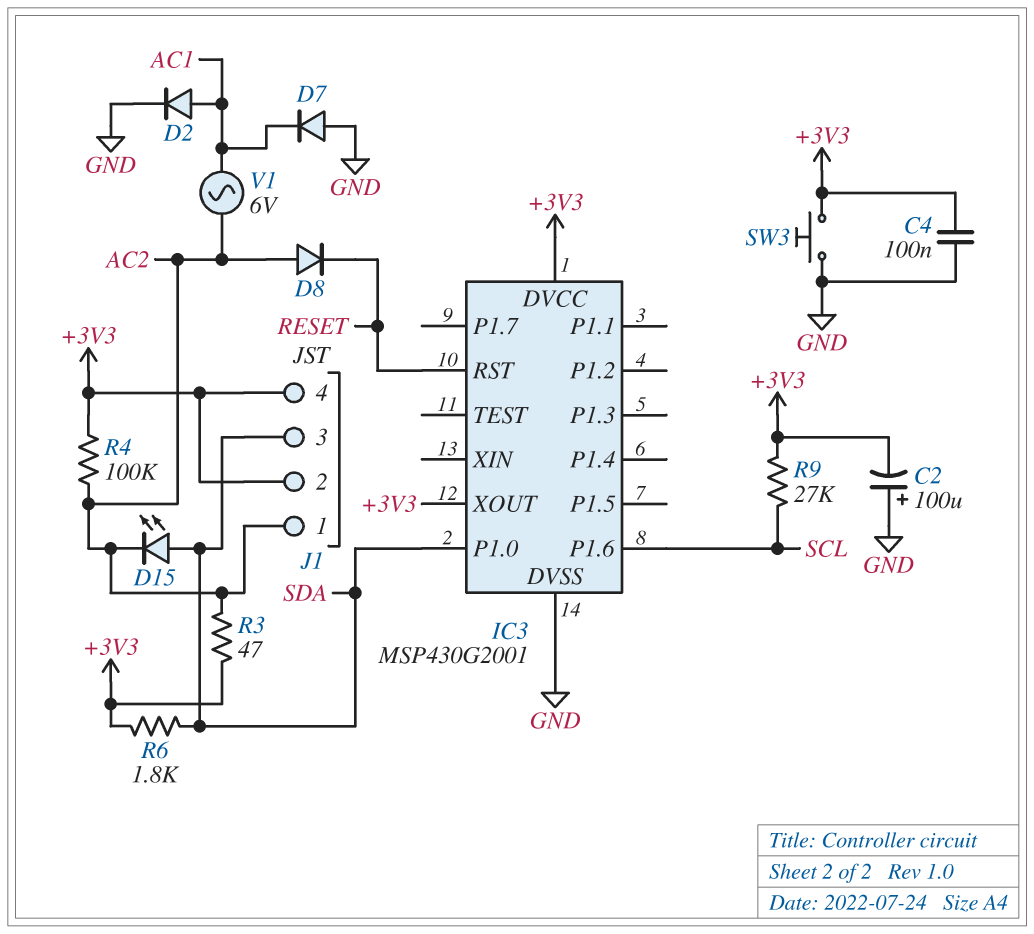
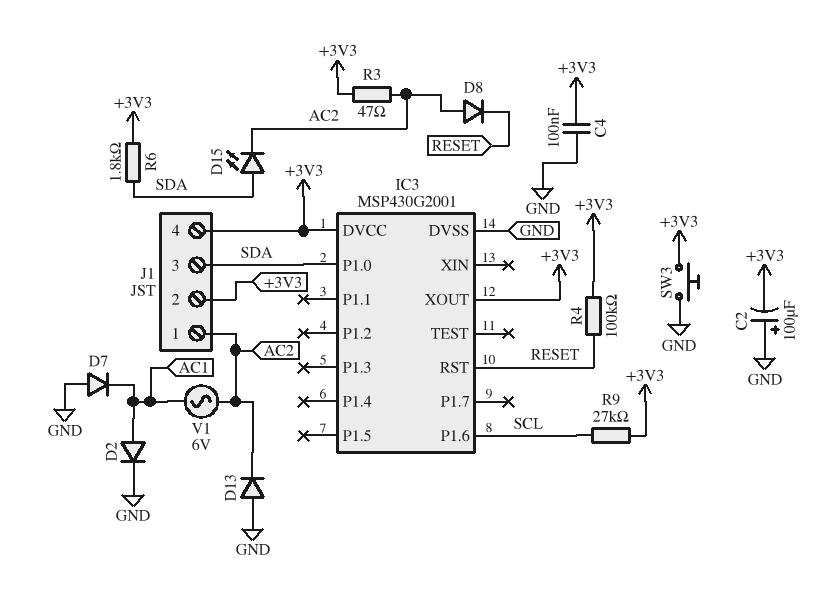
D13: none -> diode (A GND, K AC2)
R4: 100k (+3V3, AC2) -> 100k (+3V3, RESET)

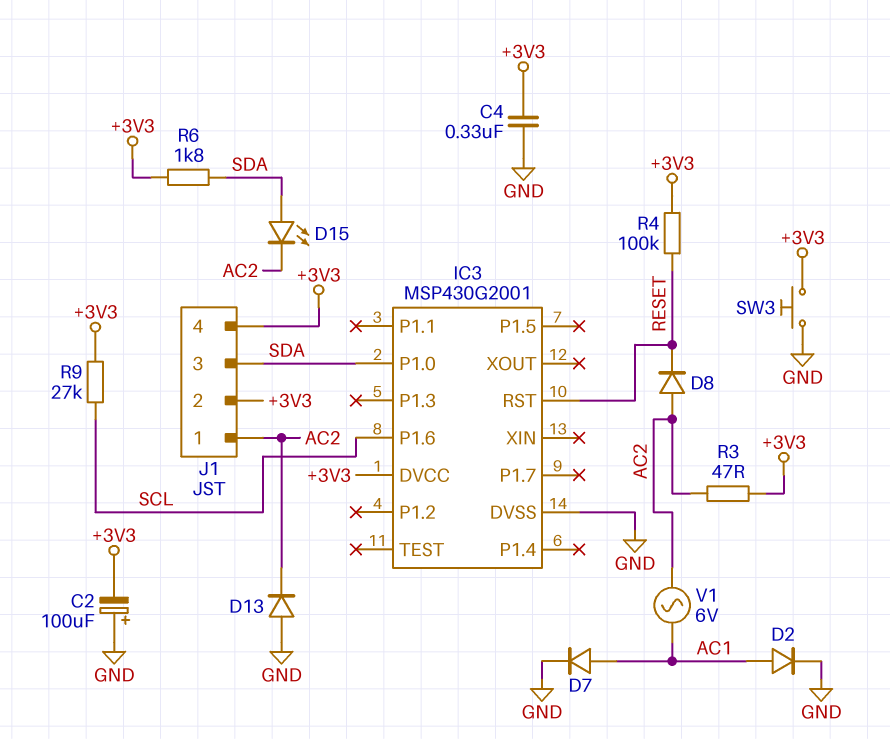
C4: 100nF (+3V3, GND) -> 330nF (+3V3, GND)
D7: diode (A GND, K AC1) -> diode (A AC1, K GND)
IC3 pin XOUT: +3V3 -> none

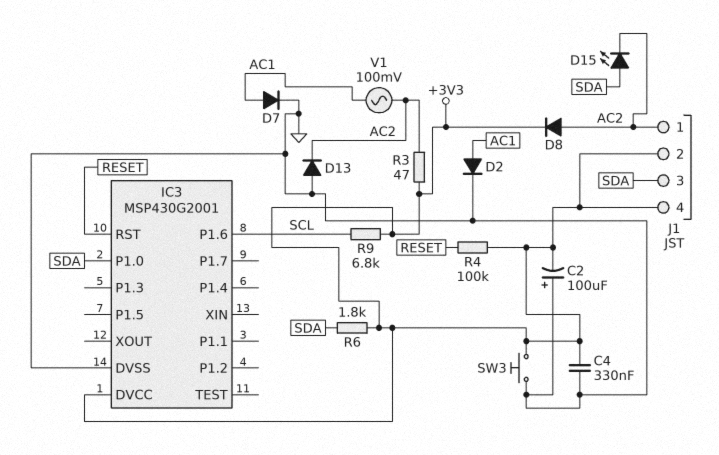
D8: diode (A AC2, K RESET) -> diode (A AC2, K +3V3)
R9: 27k (+3V3, SCL) -> 6.8k (+3V3, SCL)
V1: AC 6V (AC1, AC2) -> AC 100mV (AC1, AC2)

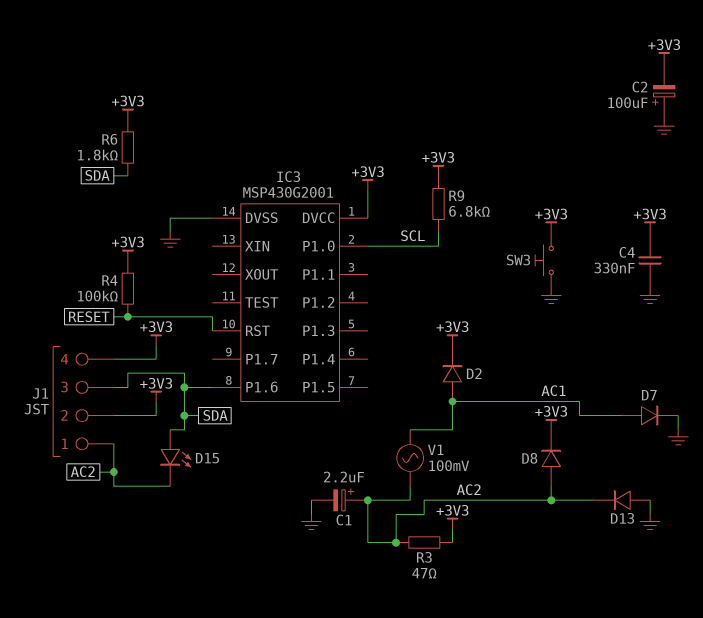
C1: none -> 2.2uF (plus AC2, minus GND)
D2: diode (A AC1, K GND) -> diode (A AC1, K +3V3)
IC3 pin P1.0: SDA -> SCL
IC3 pin P1.6: SCL -> SDA

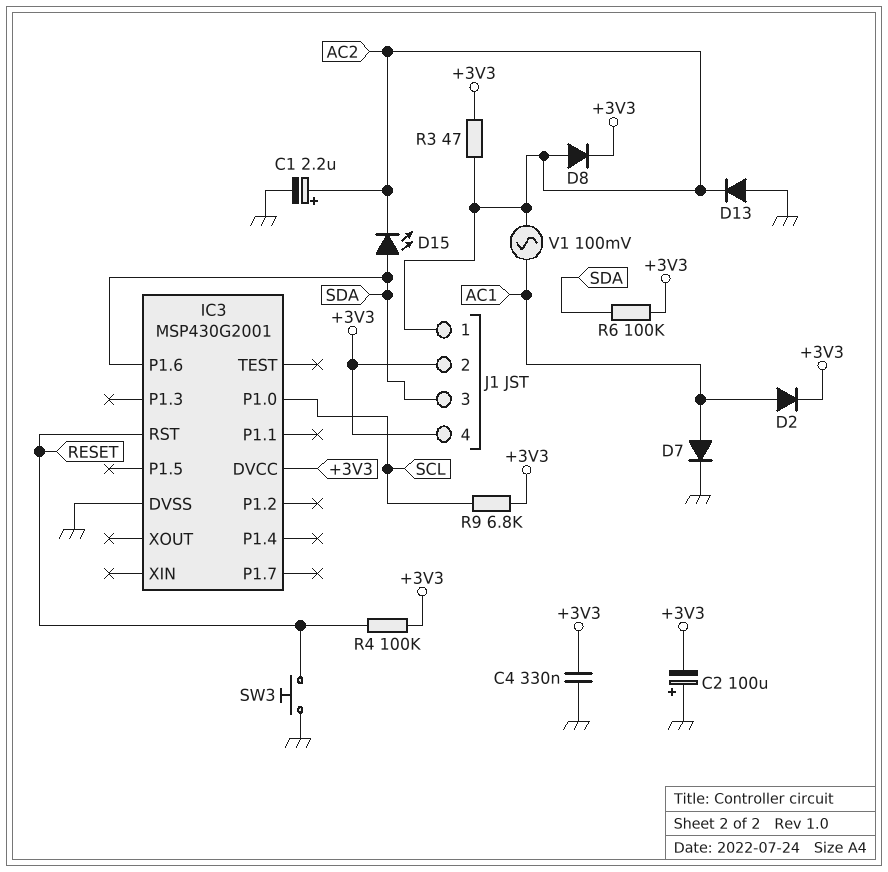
R6: 1.8k (+3V3, SDA) -> 100k (+3V3, SDA)
SW3: button (+3V3, GND) -> button (GND, RESET)

